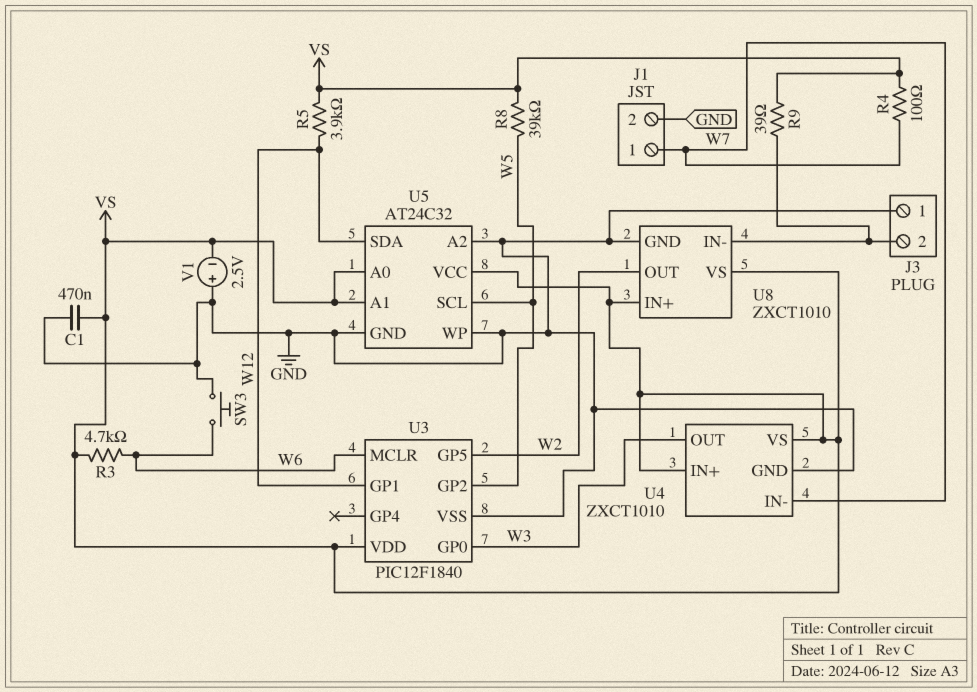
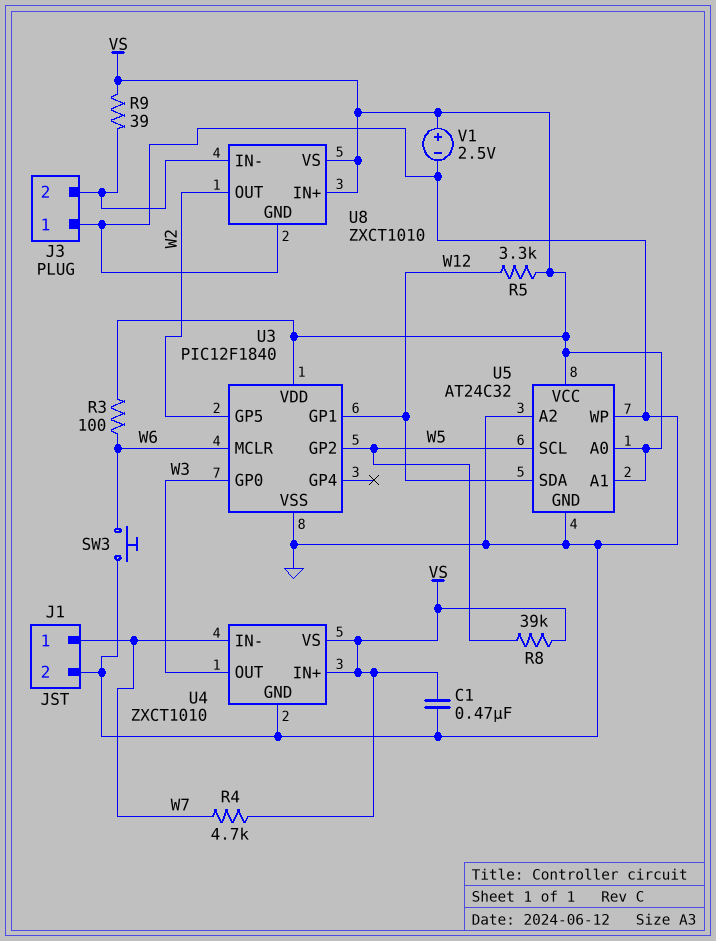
R3: 4.7k (VS, W6) -> 100 (VS, W6)
R4: 100 (VS, W7) -> 4.7k (VS, W7)
R5: 3.9k (VS, W12) -> 3.3k (VS, W12)
V1: 2.5V (plus GND, minus VS) -> 2.5V (plus VS, minus GND)

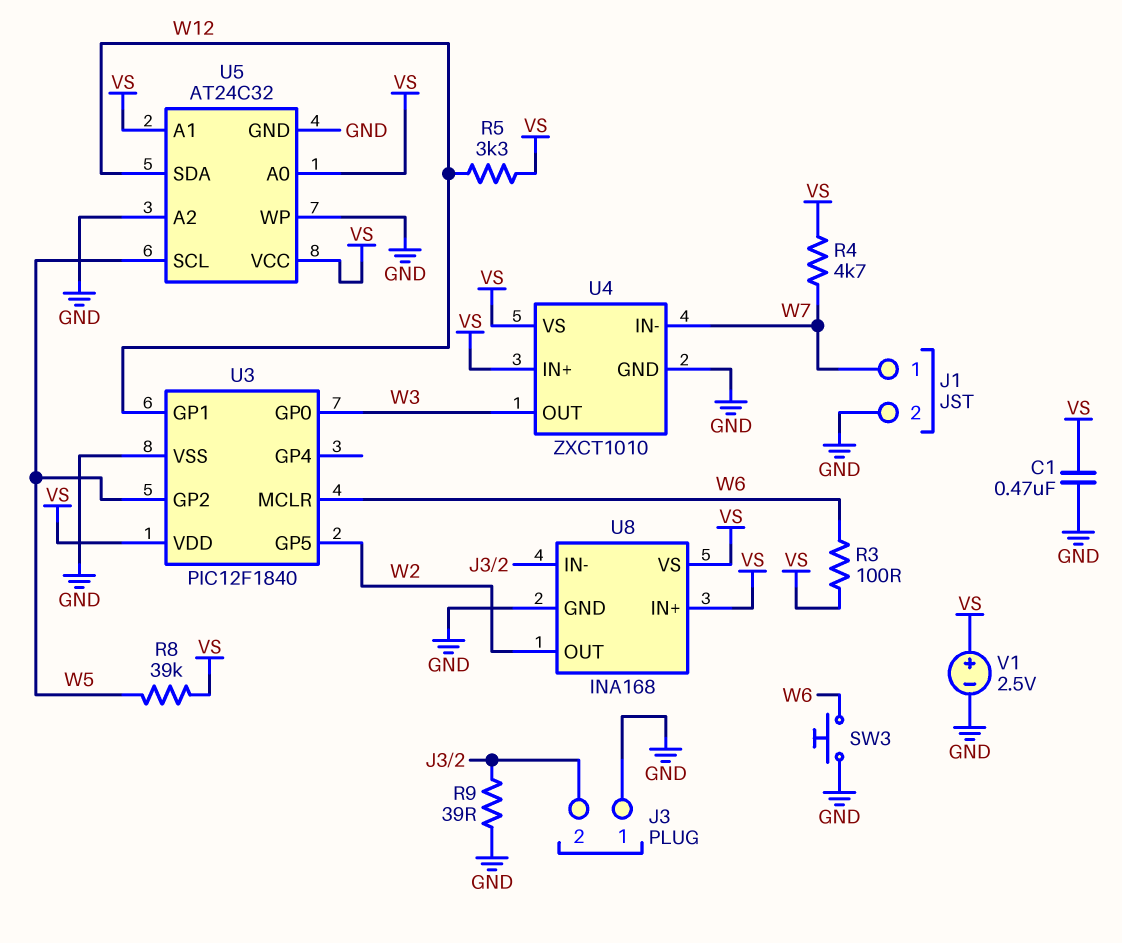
R9: 39 (J3/2, VS) -> 39 (GND, J3/2)
U8: ZXCT1010 -> INA168

